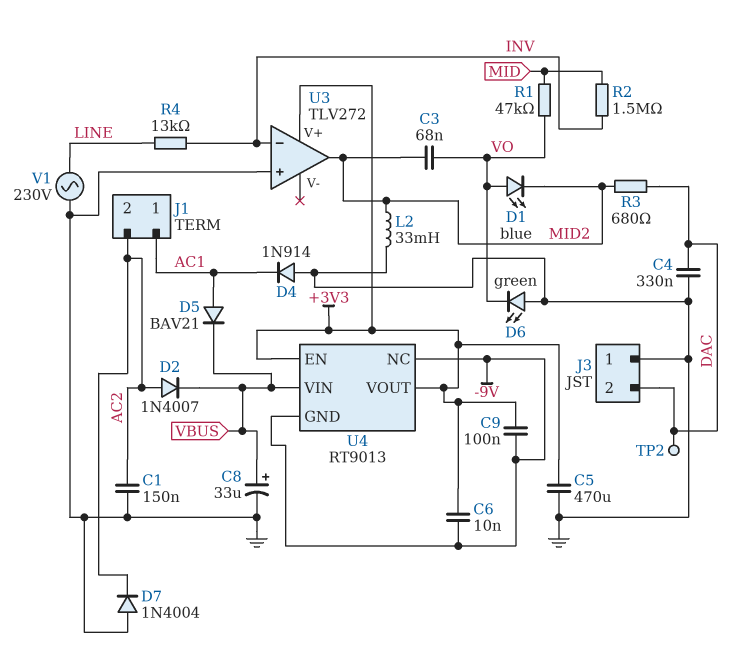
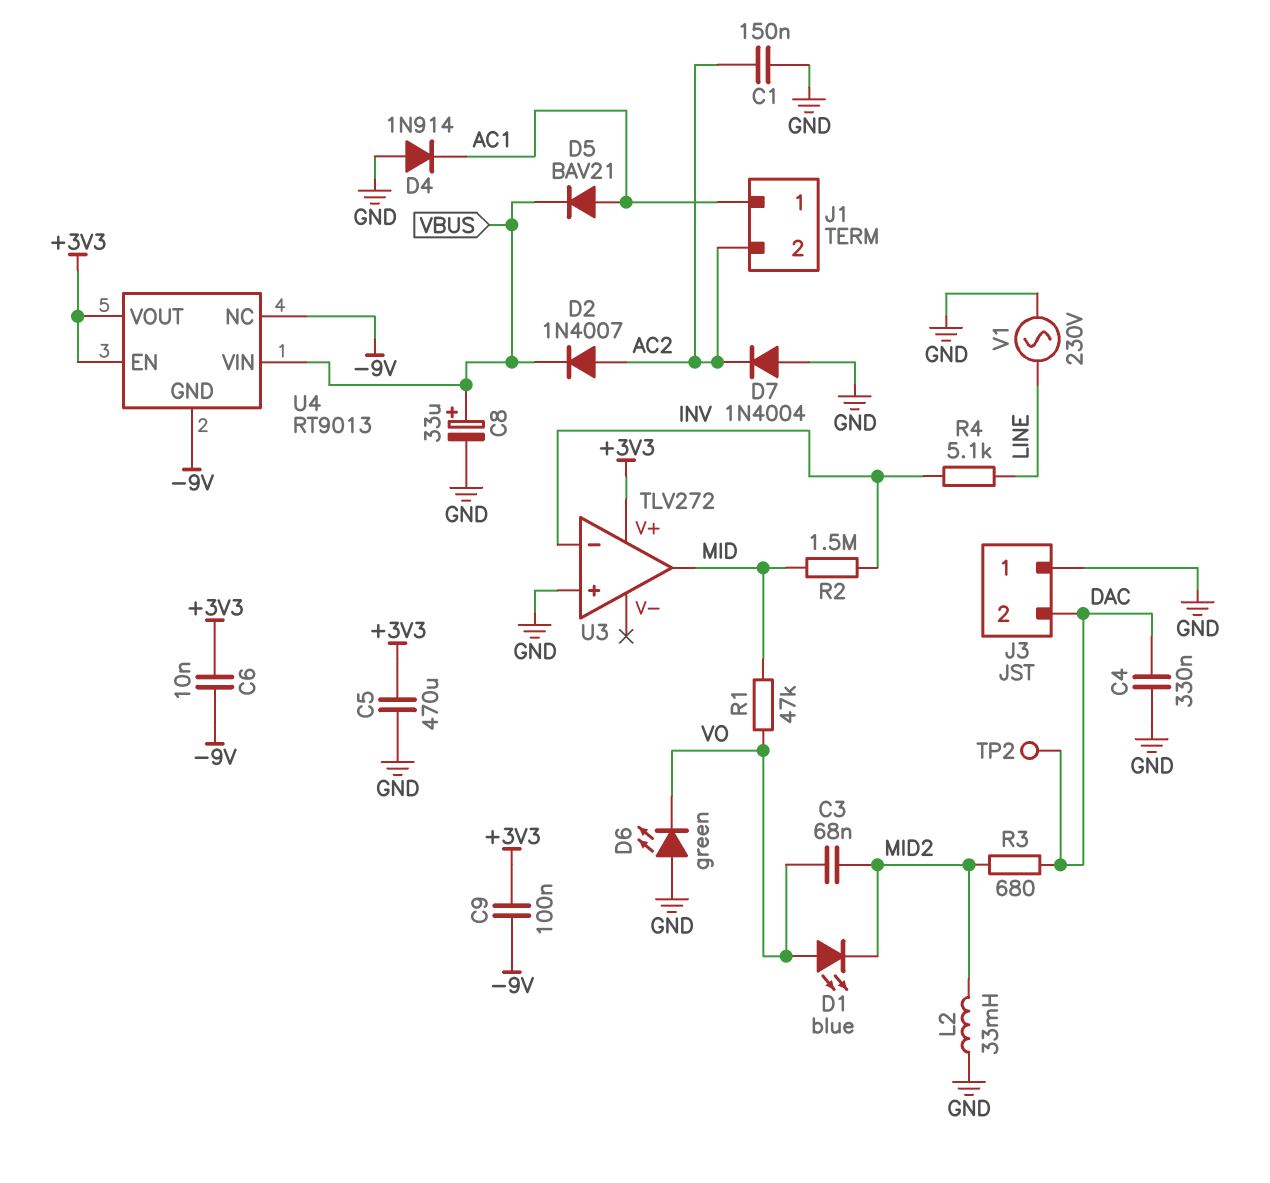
R4: 13k (INV, LINE) -> 5.1k (INV, LINE)
U3 pin out: MID2 -> MID

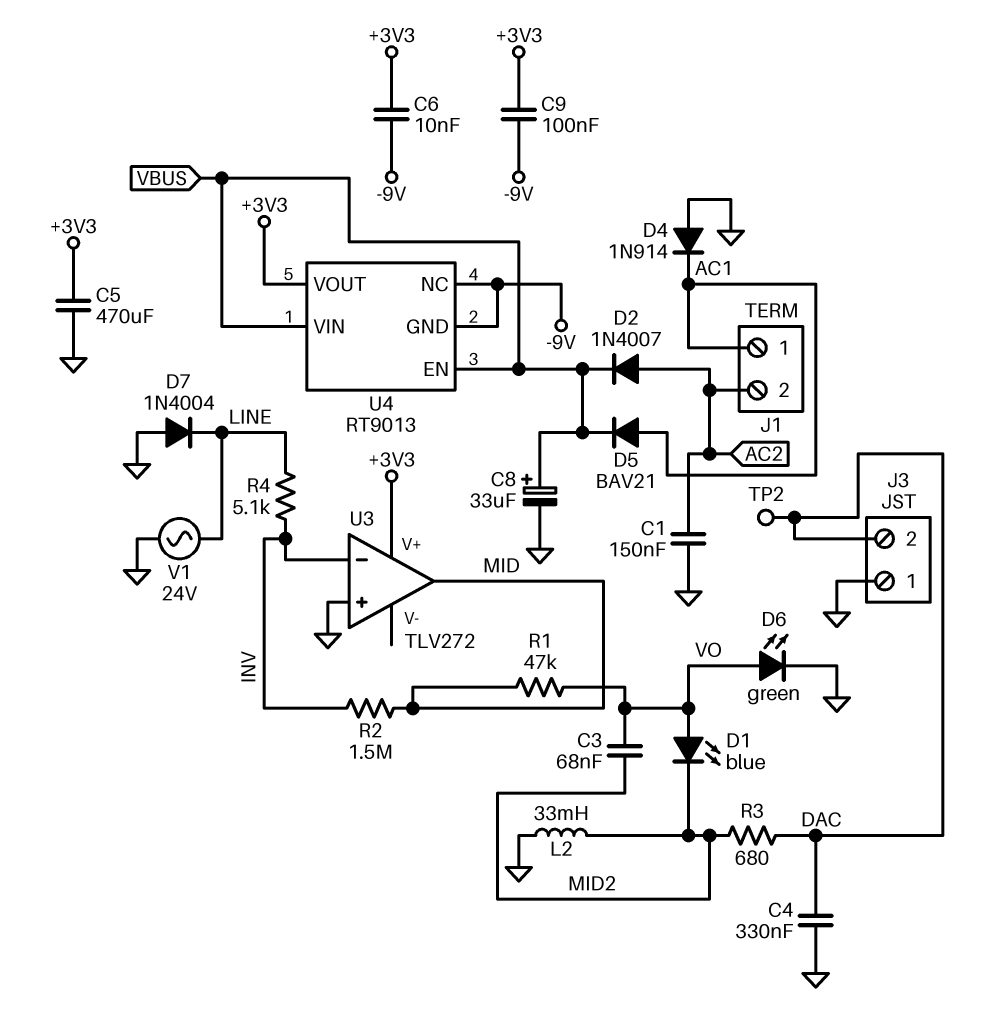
D6: LED green (A GND, K VO) -> LED green (A VO, K GND)
D7: diode 1N4004 (A GND, K AC2) -> diode 1N4004 (A GND, K LINE)
U4 pin EN: +3V3 -> VBUS
V1: AC 230V (GND, LINE) -> AC 24V (GND, LINE)

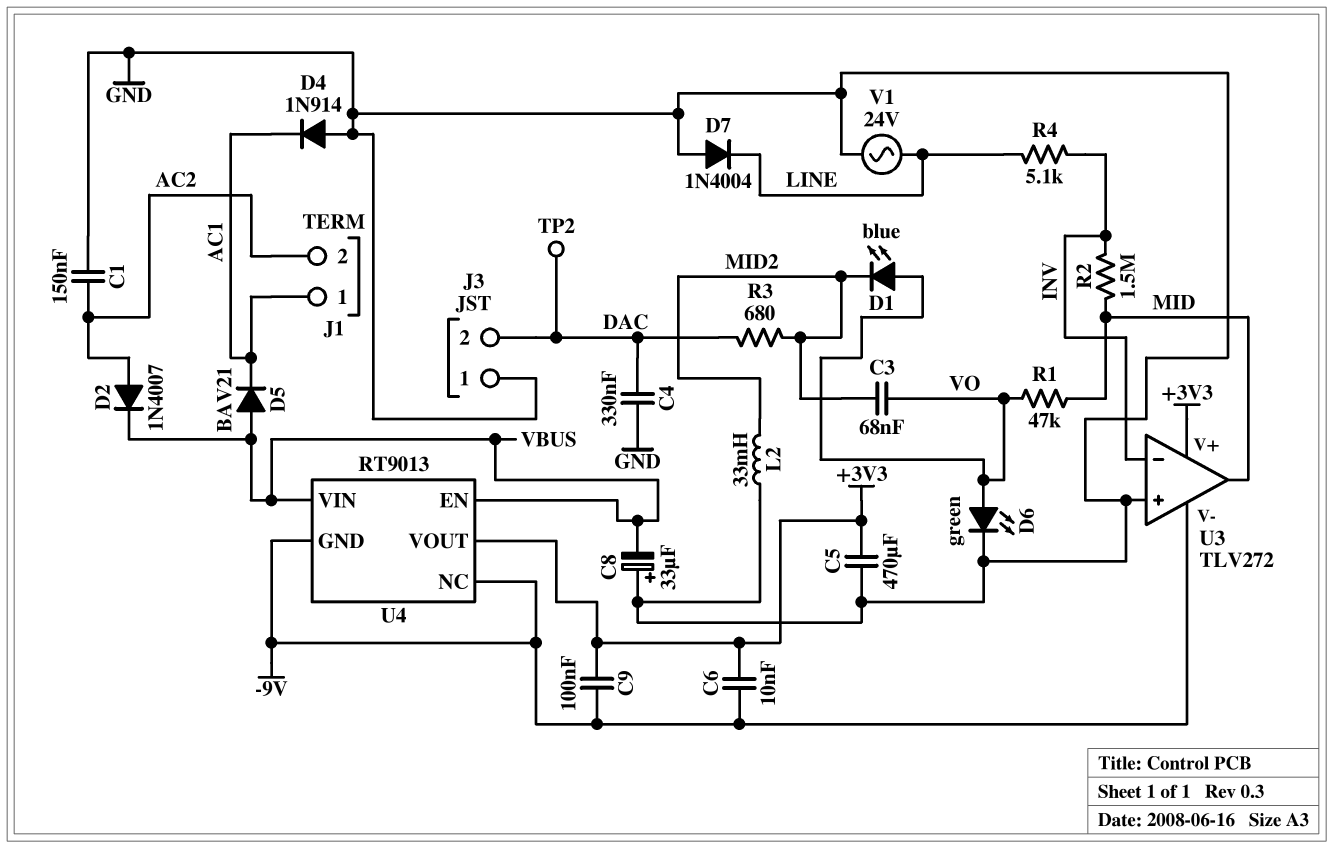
C8: 33uF (plus VBUS, minus GND) -> 33uF (plus GND, minus VBUS)
D5: diode BAV21 (A AC1, K VBUS) -> diode BAV21 (A VBUS, K AC1)
U3 pin V-: none -> -9V

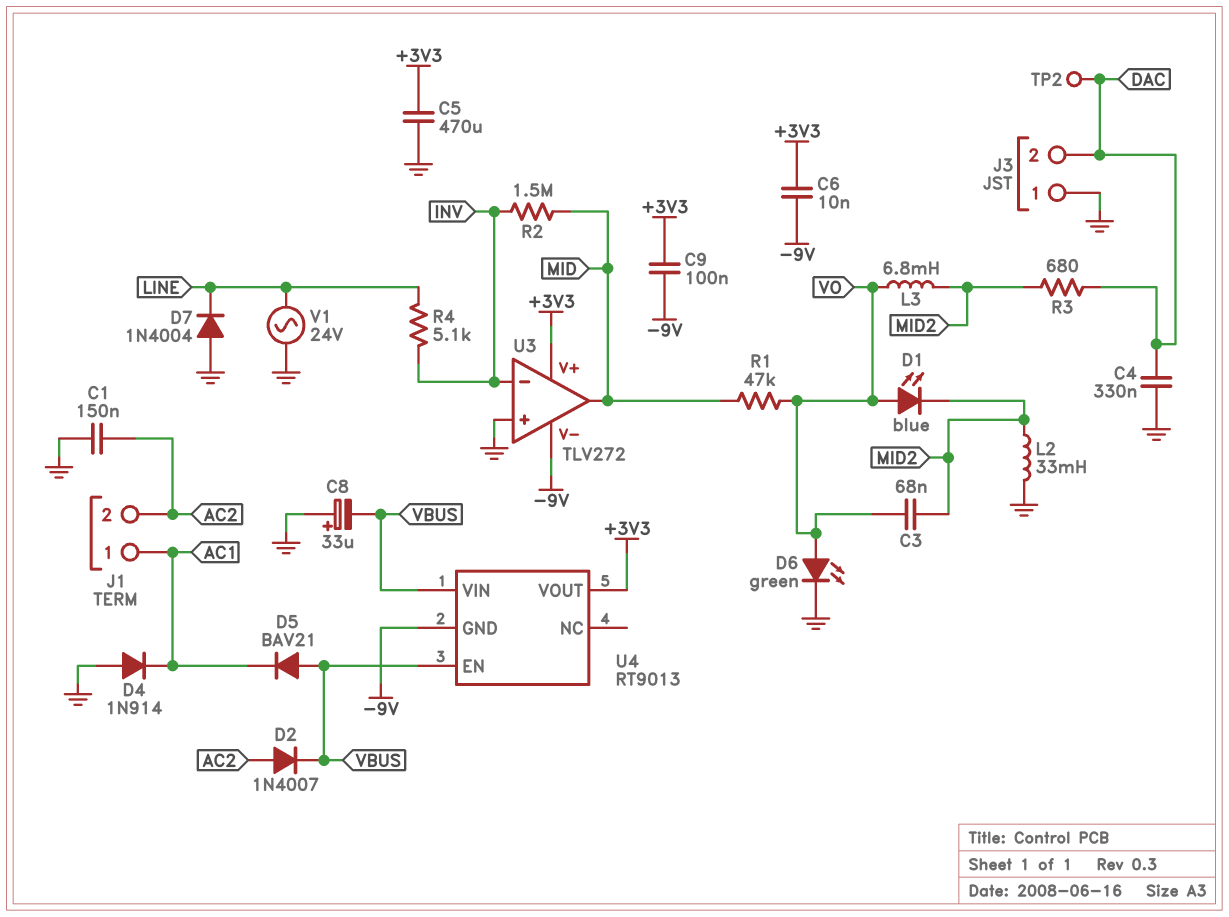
L3: none -> 6.8mH (MID2, VO)
U4 pin NC: -9V -> none

